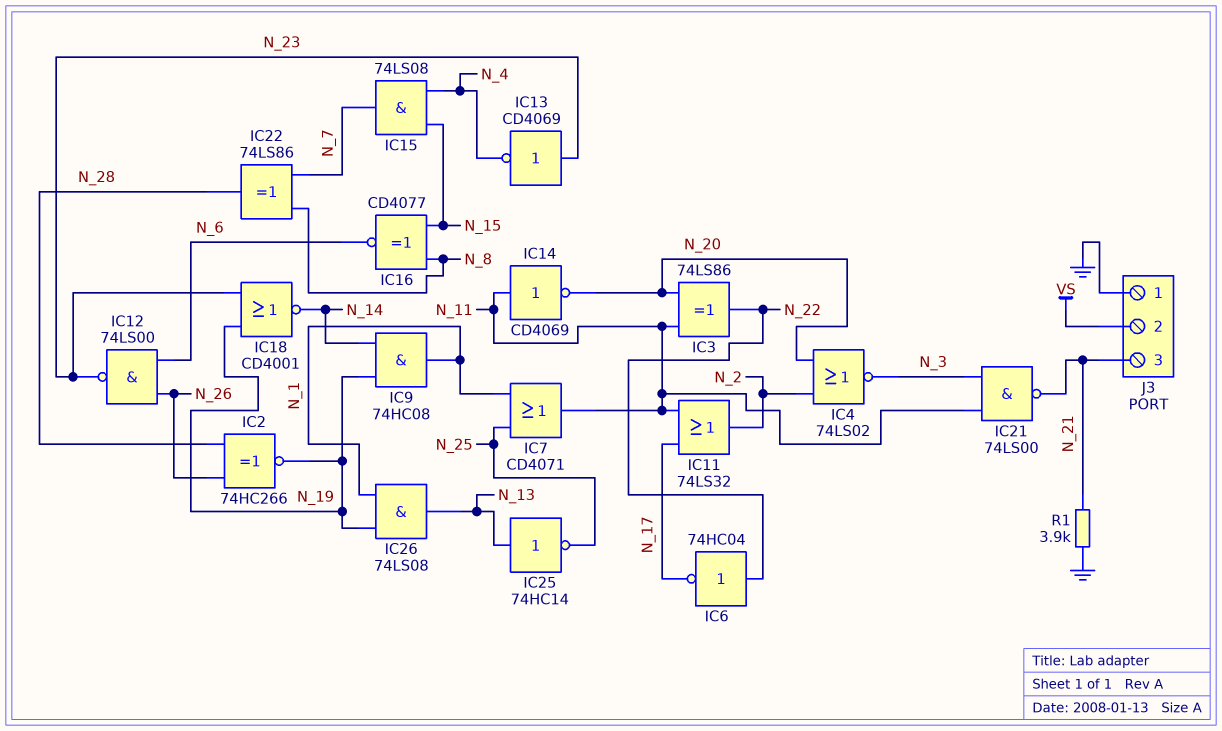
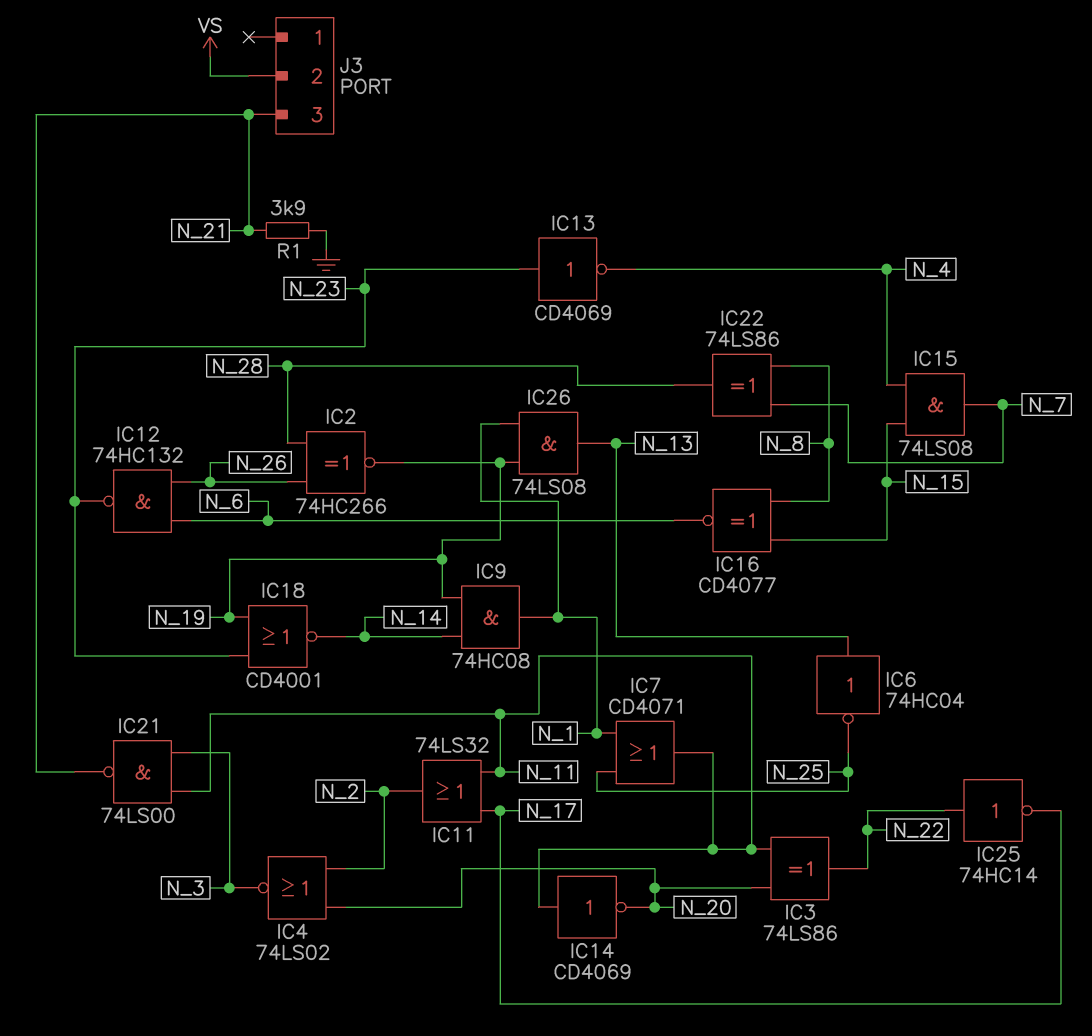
IC6: NOT 74HC04 (in N_22, out N_17) -> NOT 74HC04 (in N_13, out N_25)
IC12: NAND 74LS00 (in N_6, in N_26, out N_23) -> NAND 74HC132 (in N_6, in N_26, out N_23)
IC25: NOT 74HC14 (in N_13, out N_25) -> NOT 74HC14 (in N_22, out N_17)
J3 pin 1: GND -> none

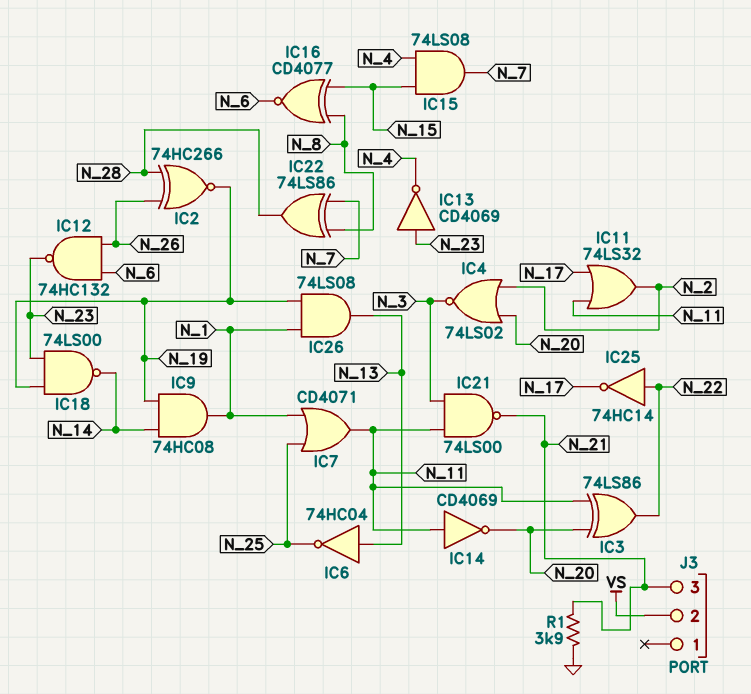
IC18: NOR CD4001 (in N_19, in N_23, out N_14) -> NAND 74LS00 (in N_19, in N_23, out N_14)

